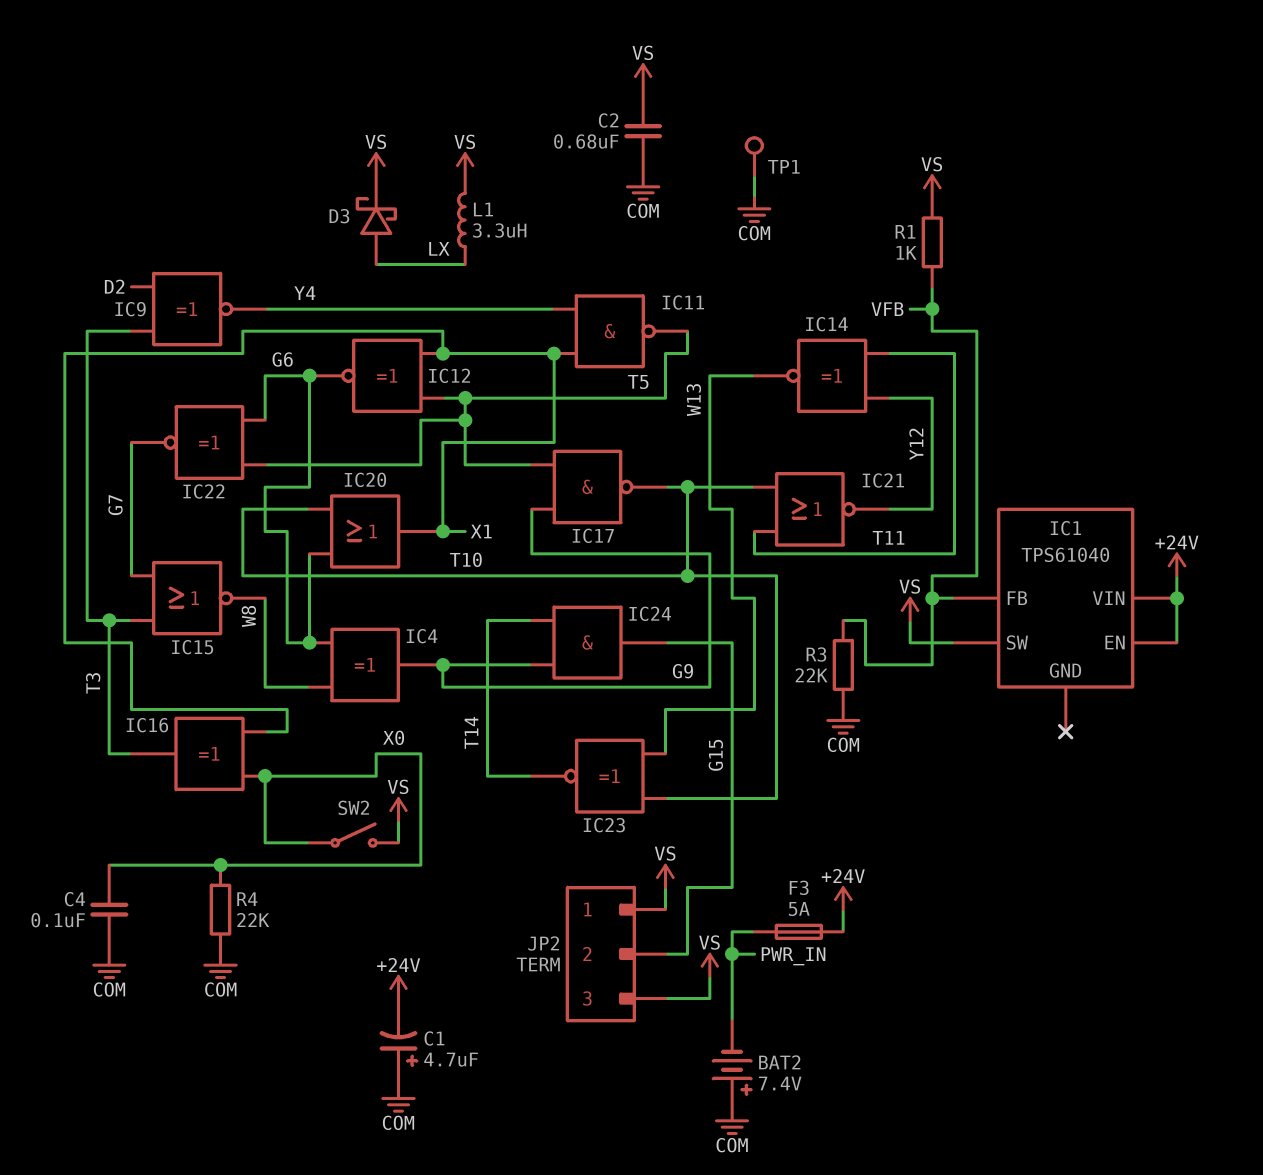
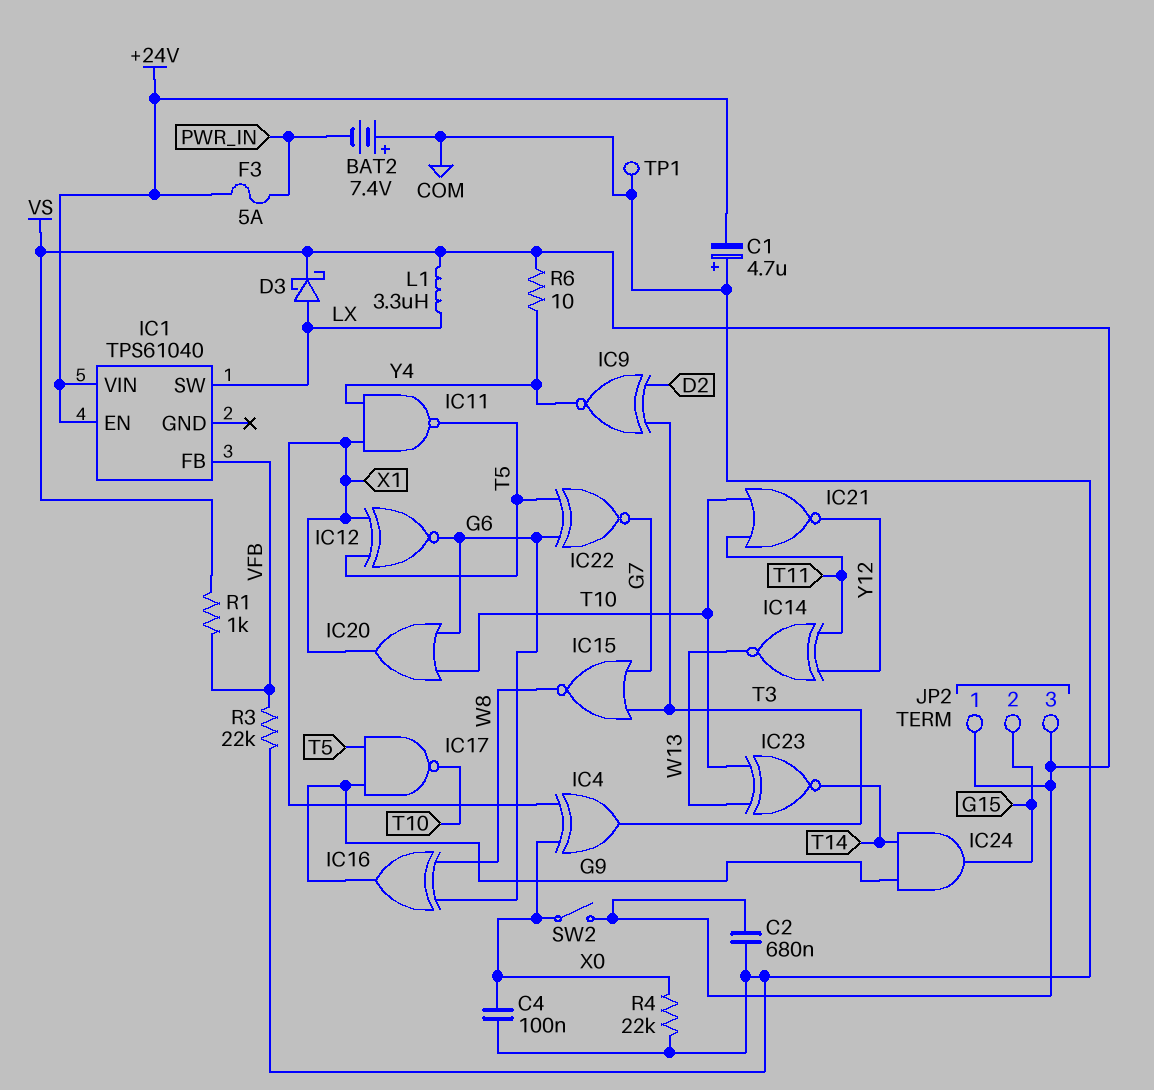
IC1 pin SW: VS -> LX
IC4: XOR (in G6, in W8, out G9) -> XOR (in X0, in X1, out T3)
IC16: XOR (in X0, in X1, out T3) -> XOR (in G6, in W8, out G9)
R6: none -> 10 (VS, Y4)

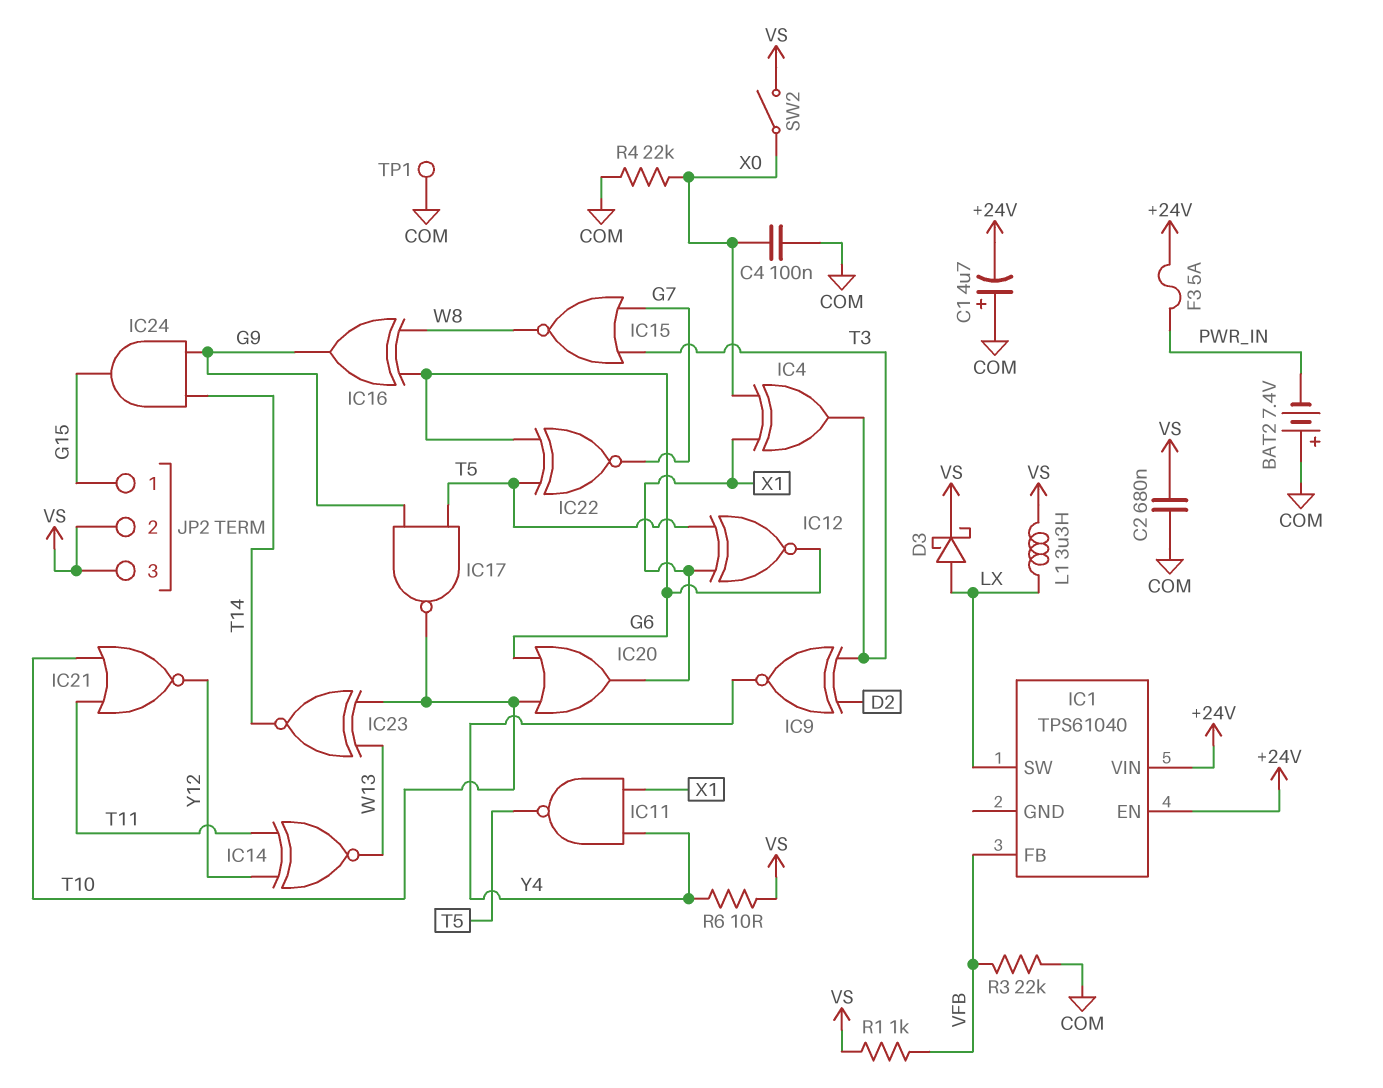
JP2 pin 1: VS -> G15
JP2 pin 2: G15 -> VS

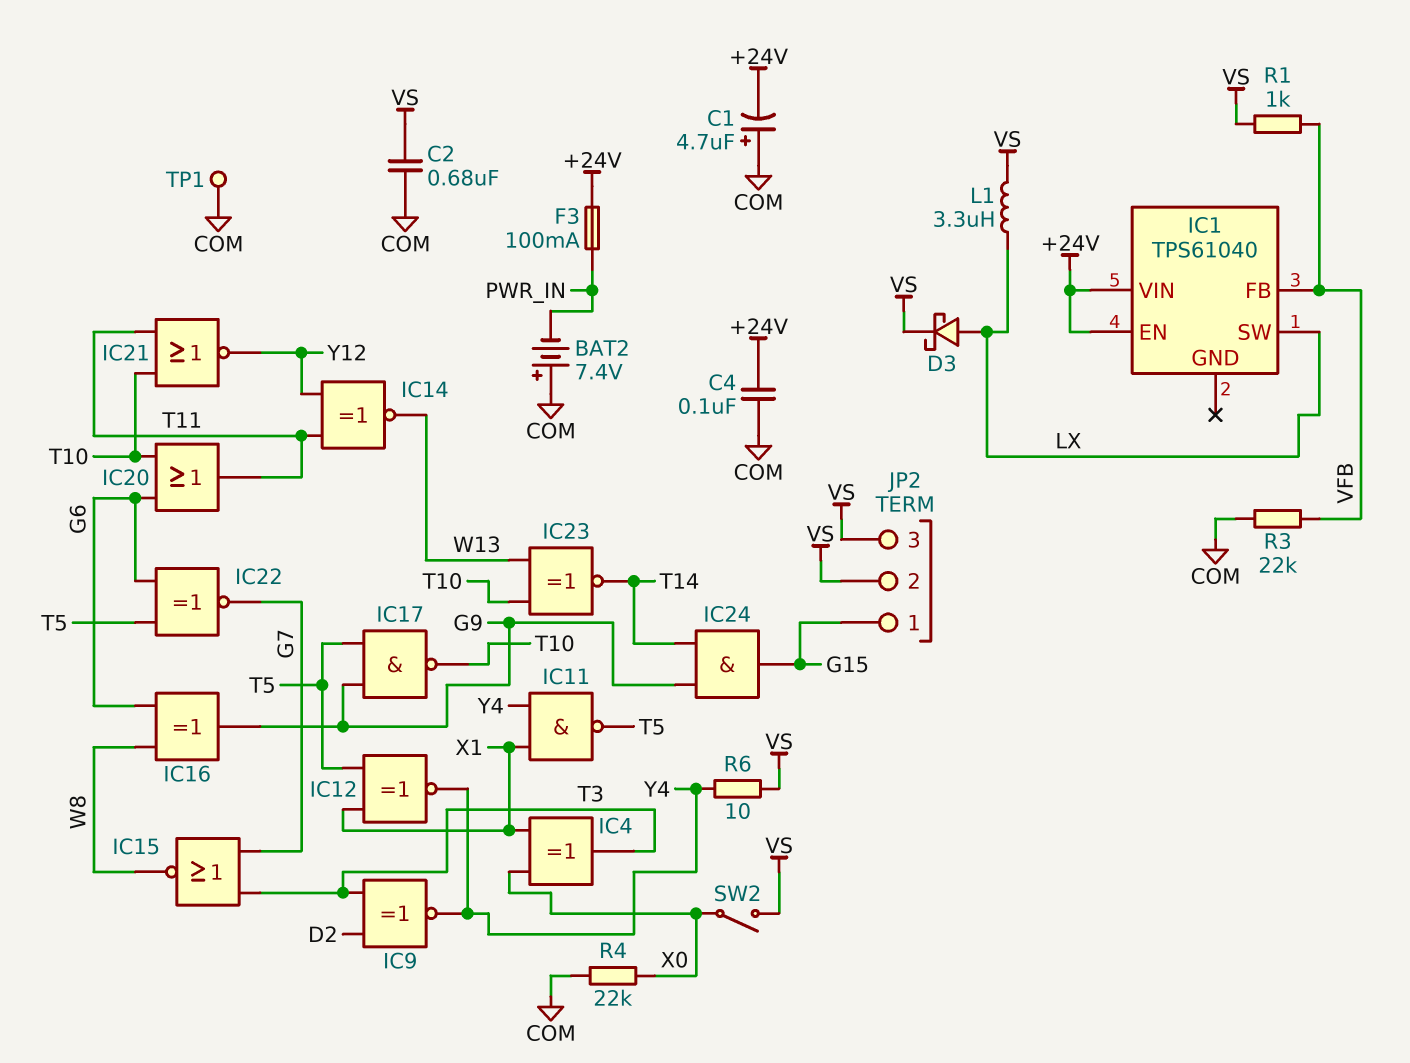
C4: 100nF (COM, X0) -> 100nF (+24V, COM)
F3: 5A (+24V, PWR_IN) -> 100mA (+24V, PWR_IN)
IC12: XNOR (in T5, in X1, out G6) -> XNOR (in T5, in X1, out Y4)
IC20: OR (in G6, in T10, out X1) -> OR (in G6, in T10, out T11)

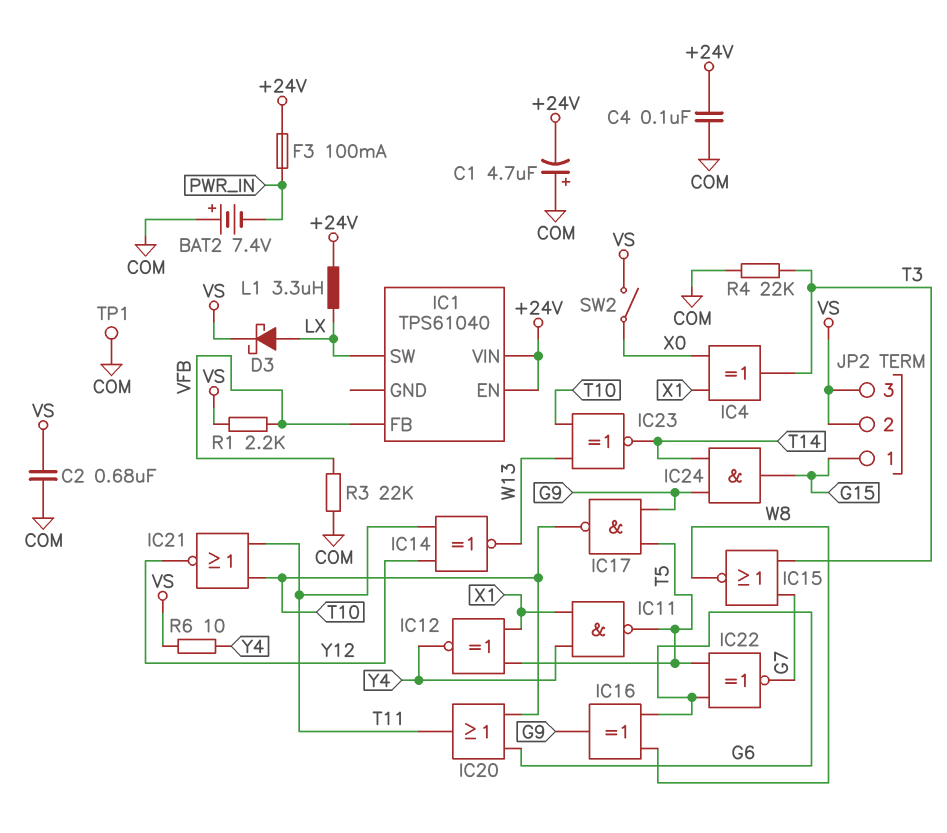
IC9: XNOR (in D2, in T3, out Y4) -> none
L1: 3.3uH (LX, VS) -> 3.3uH (+24V, LX)
R1: 1k (VFB, VS) -> 2.2k (VFB, VS)
R4: 22k (COM, X0) -> 22k (COM, T3)

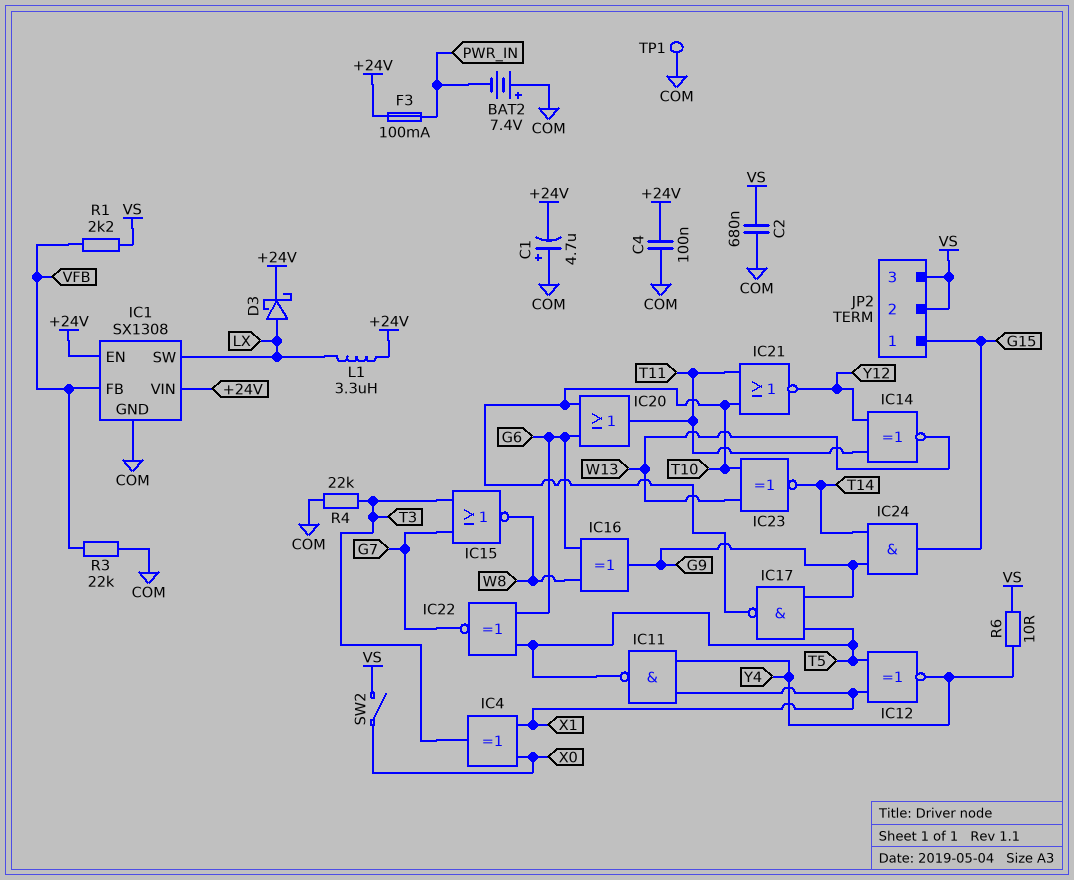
D3: schottky (A LX, K VS) -> schottky (A LX, K +24V)
IC1: TPS61040 -> SX1308
IC1 pin GND: none -> COM

